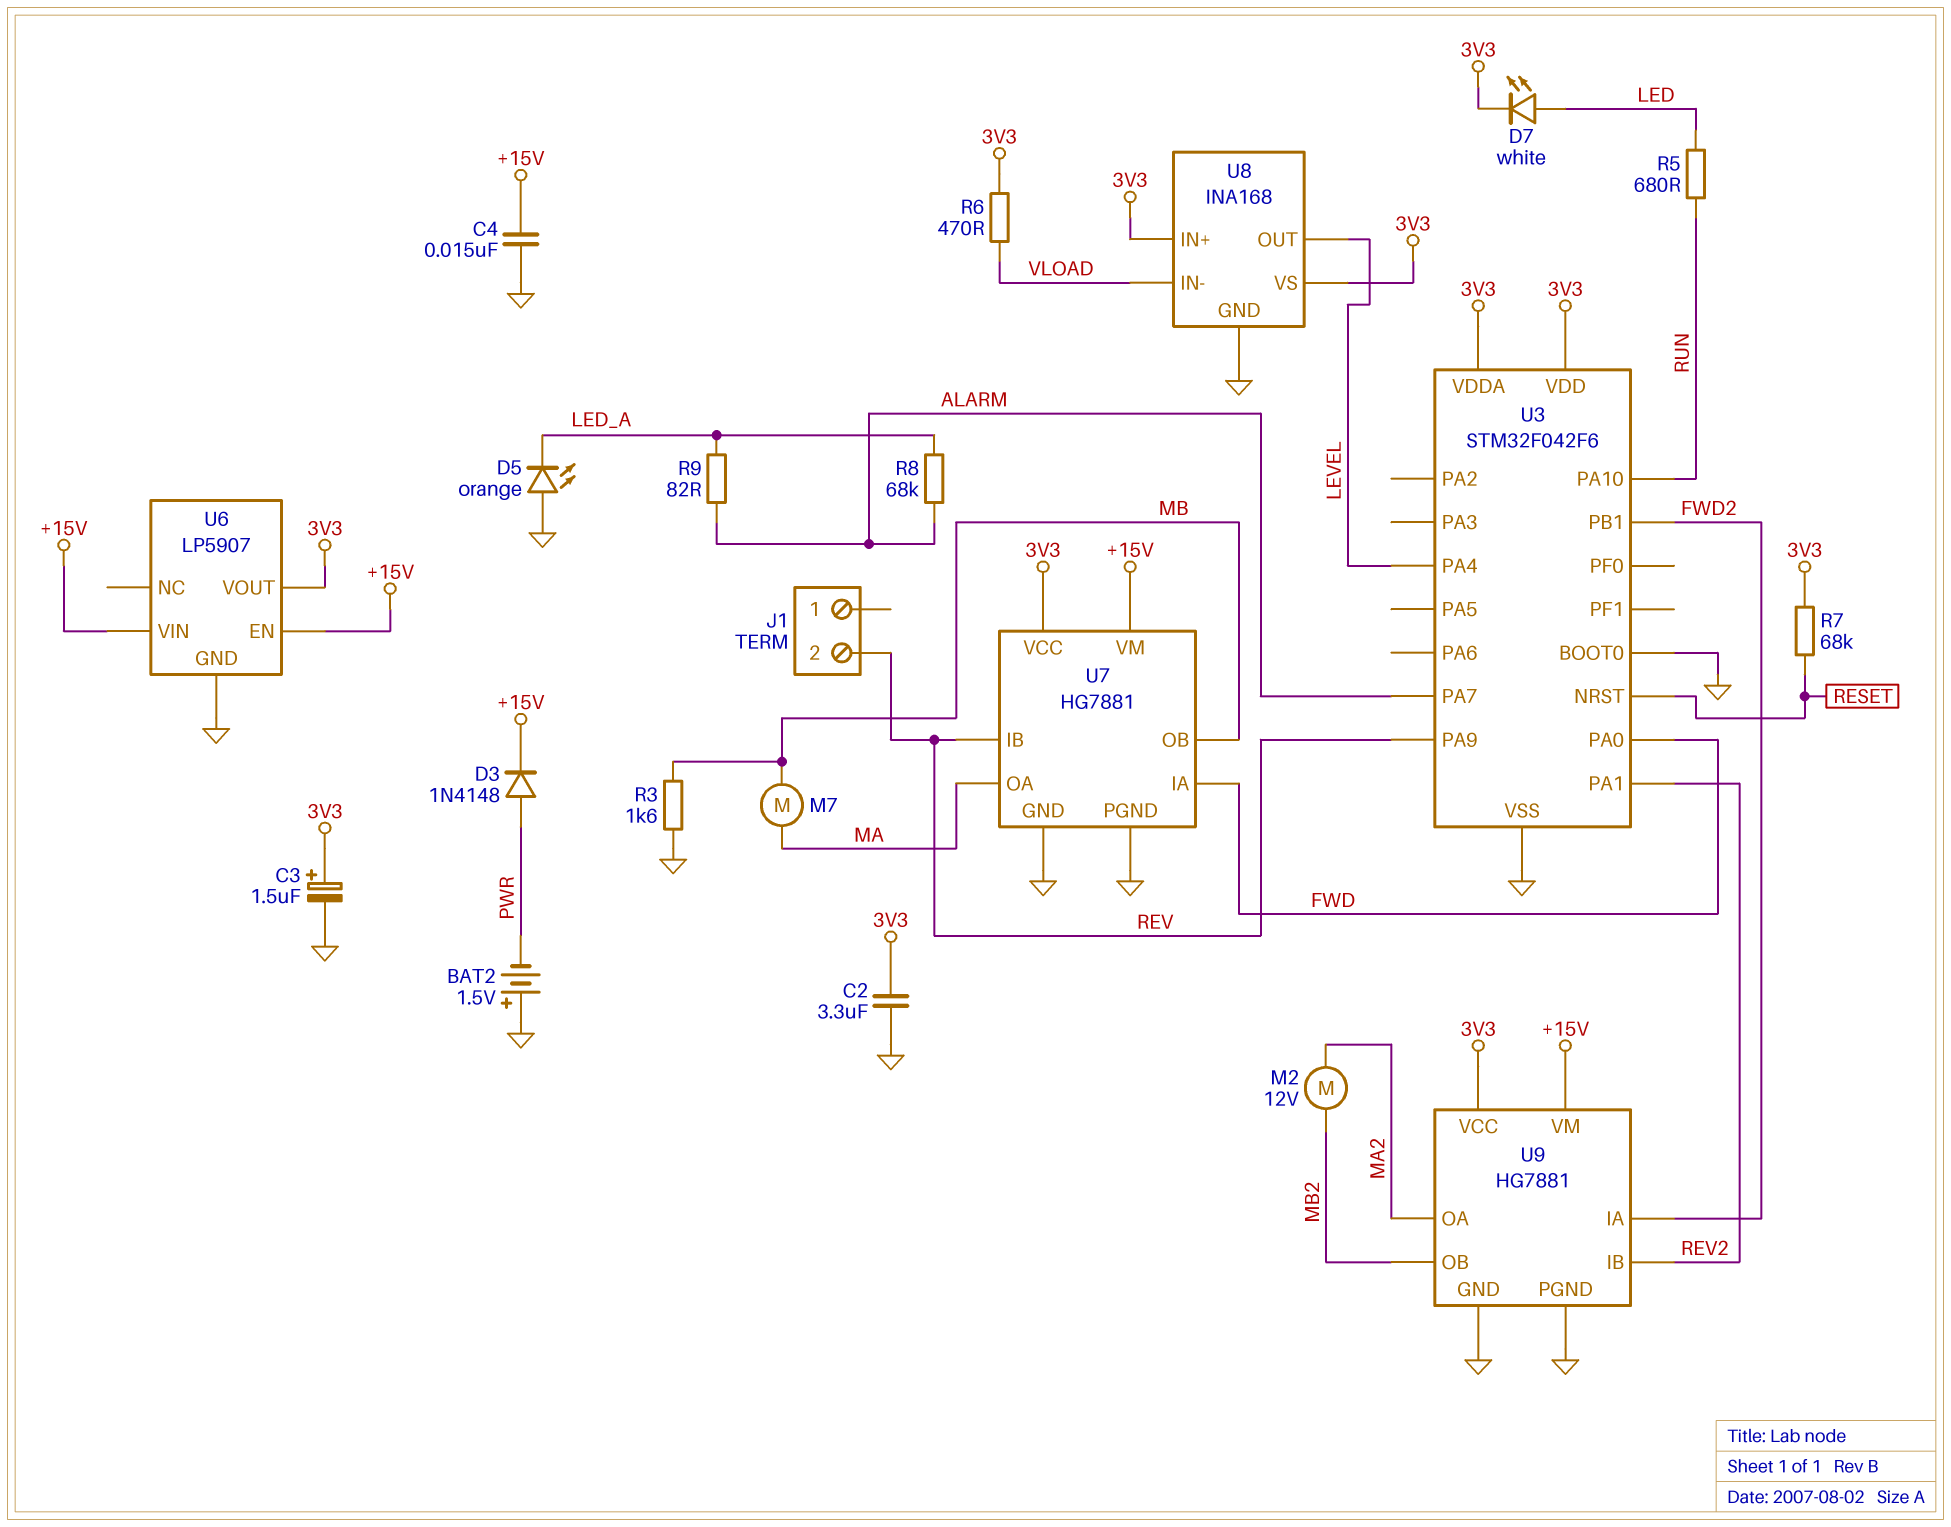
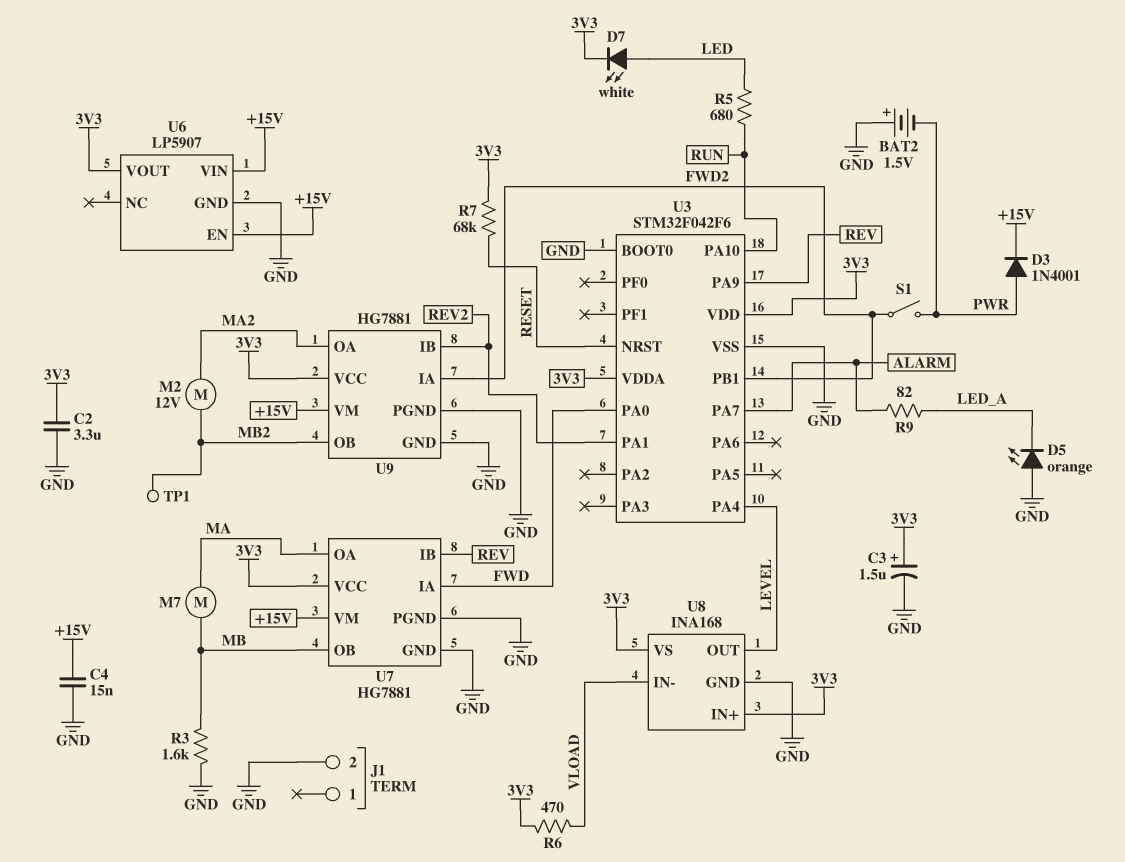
D3: diode 1N4148 (A PWR, K +15V) -> diode 1N4001 (A PWR, K +15V)
J1 pin 2: REV -> GND
R8: 68k (ALARM, LED_A) -> none
S1: none -> switch (FWD2, PWR)
TP1: none -> test point (MB2)

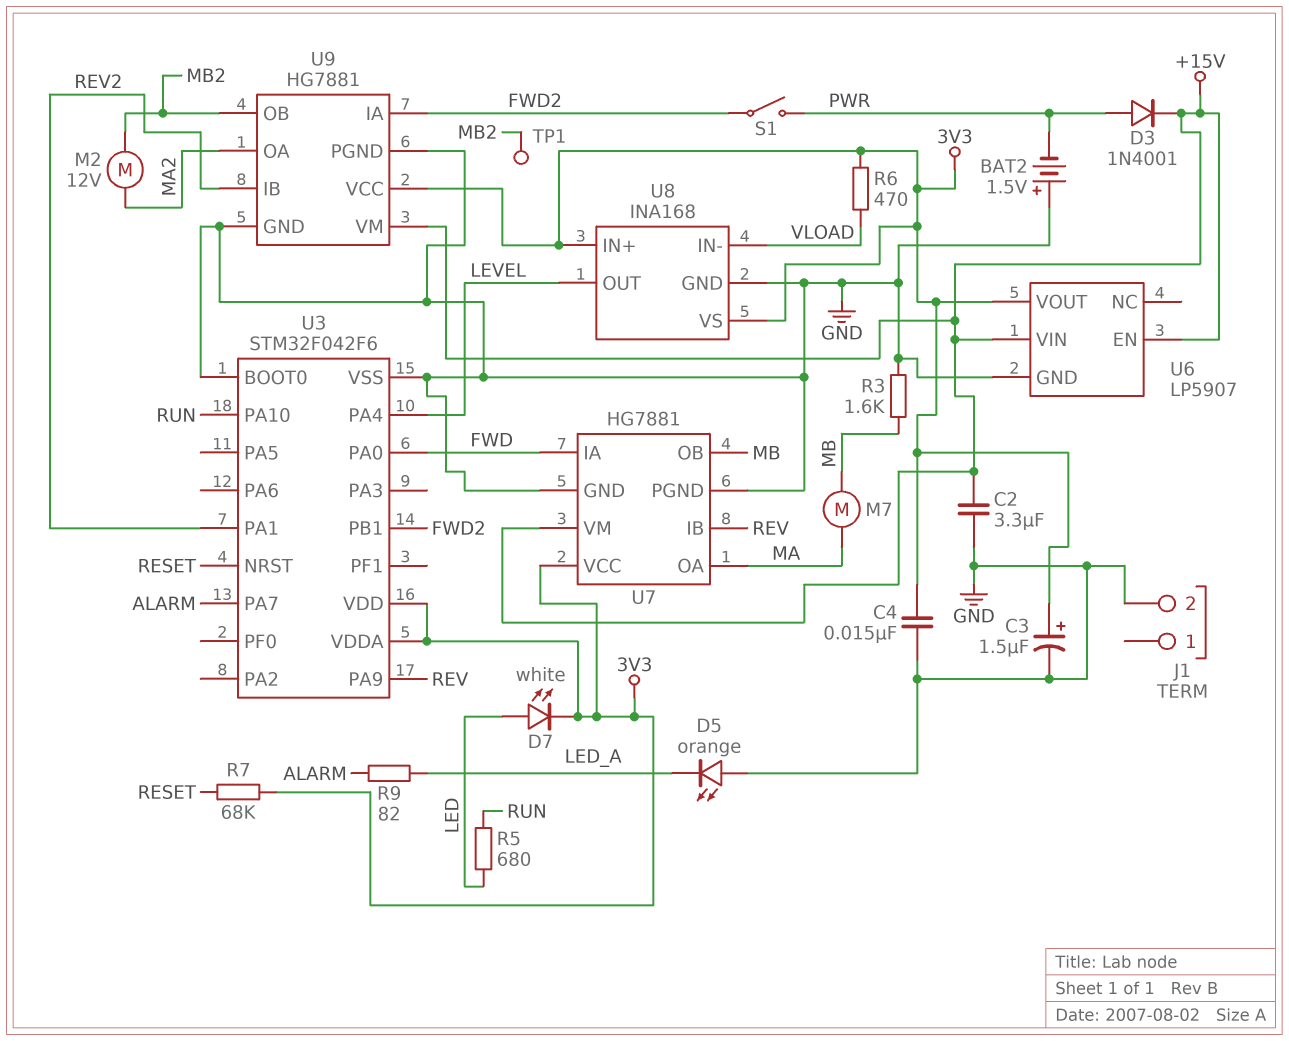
C2: 3.3uF (3V3, GND) -> 3.3uF (+15V, GND)
C4: 15nF (+15V, GND) -> 15nF (3V3, GND)

